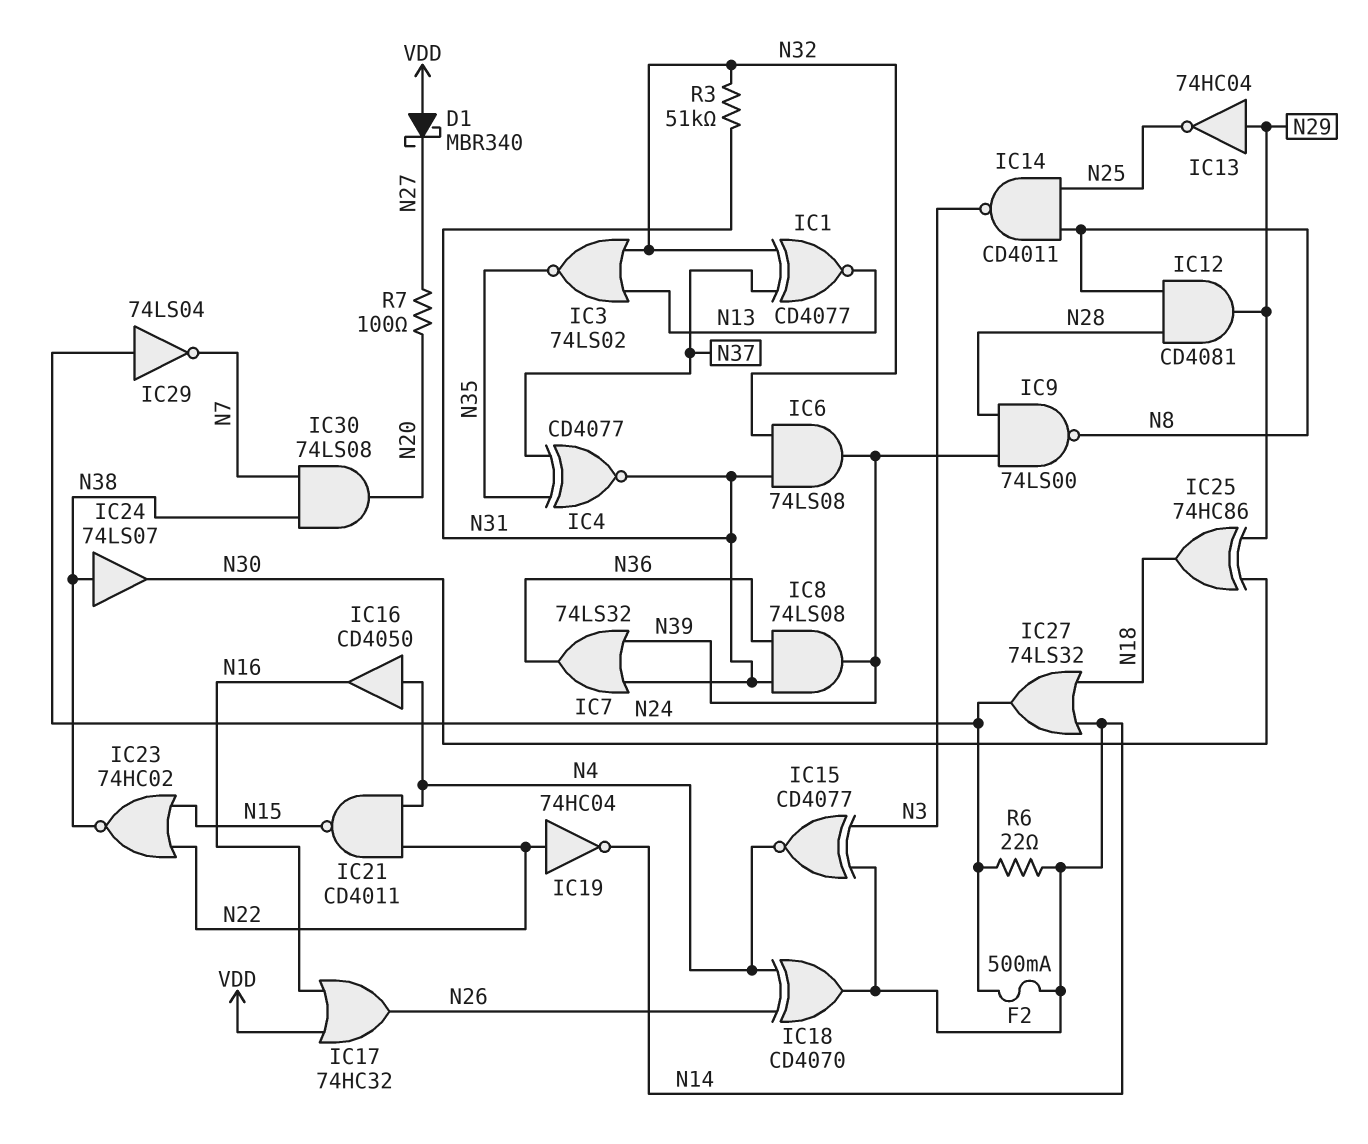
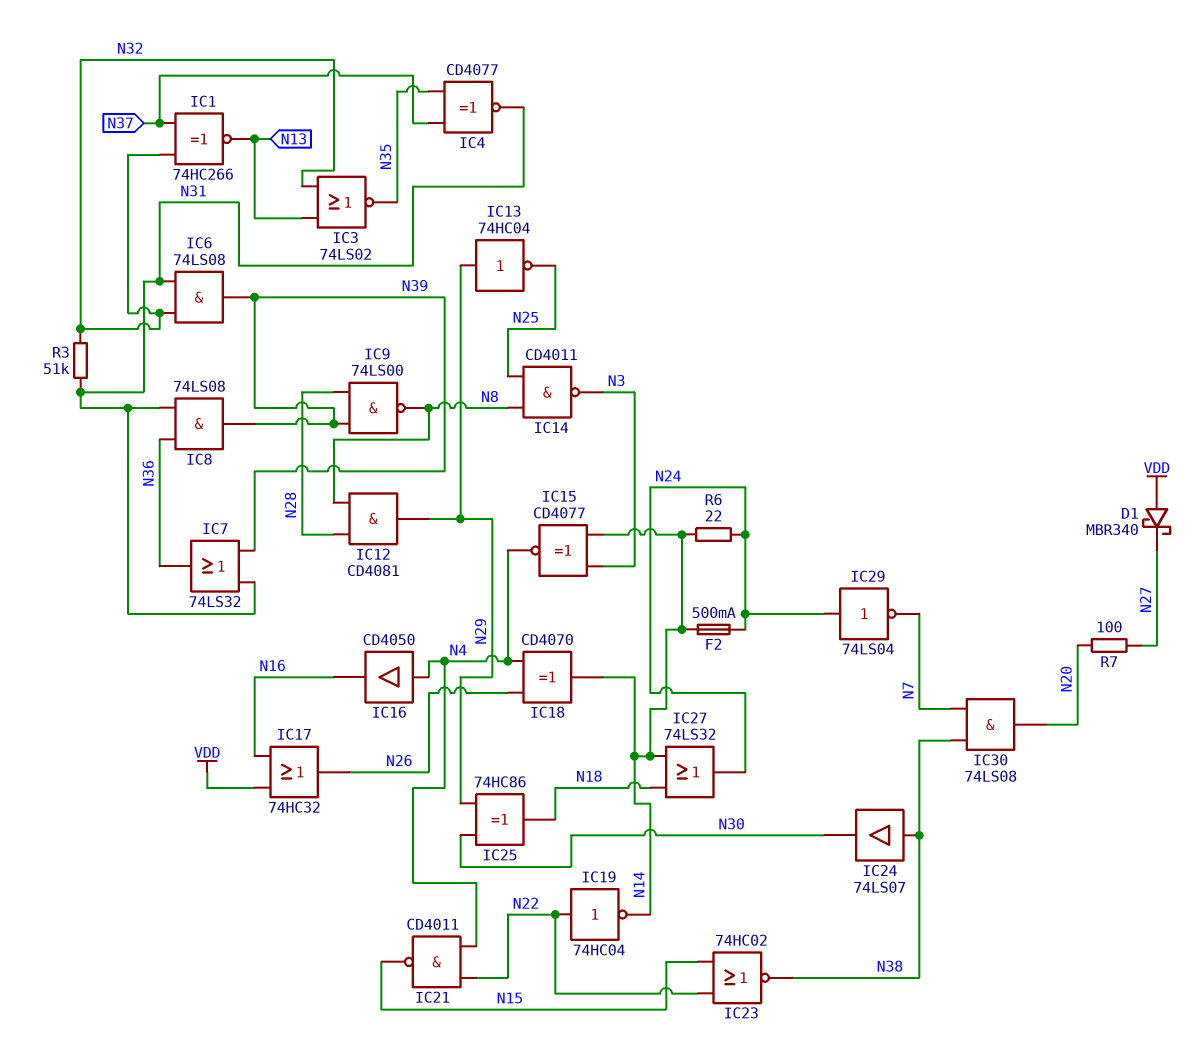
IC1: XNOR CD4077 (in N32, in N37, out N13) -> XNOR 74HC266 (in N32, in N37, out N13)

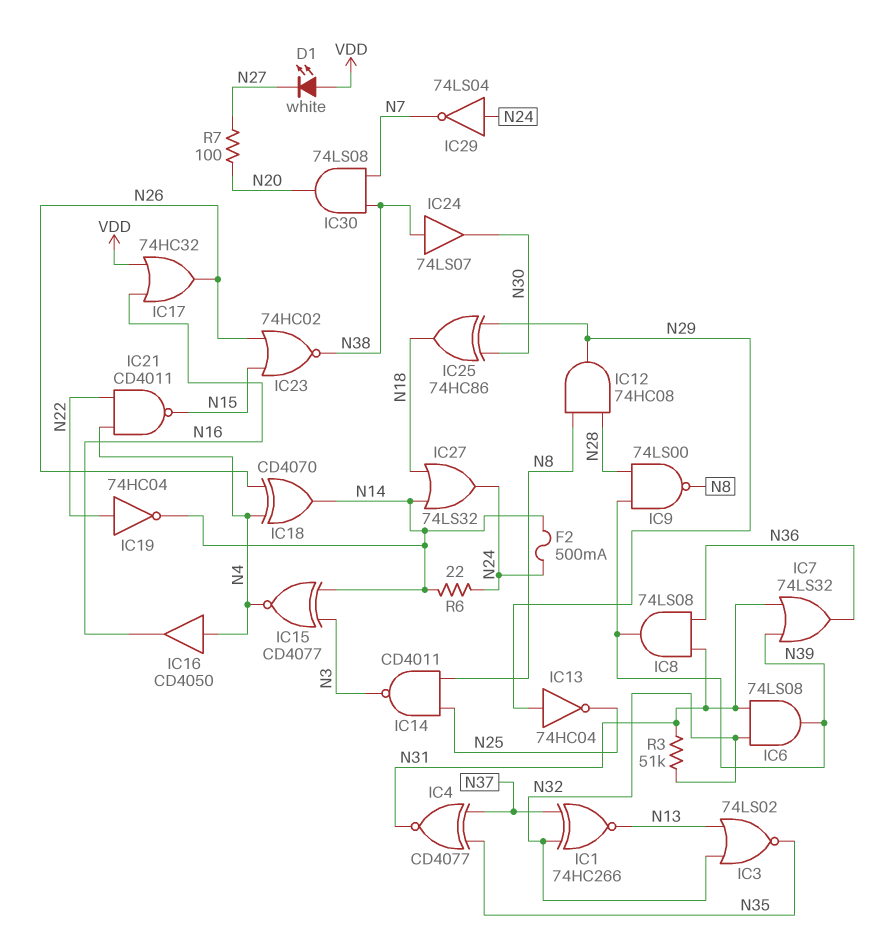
D1: schottky MBR340 (A VDD, K N27) -> LED white (A VDD, K N27)
IC12: AND CD4081 (in N8, in N28, out N29) -> AND 74HC08 (in N8, in N28, out N29)
IC23: NOR 74HC02 (in N15, in N22, out N38) -> NOR 74HC02 (in N15, in N26, out N38)

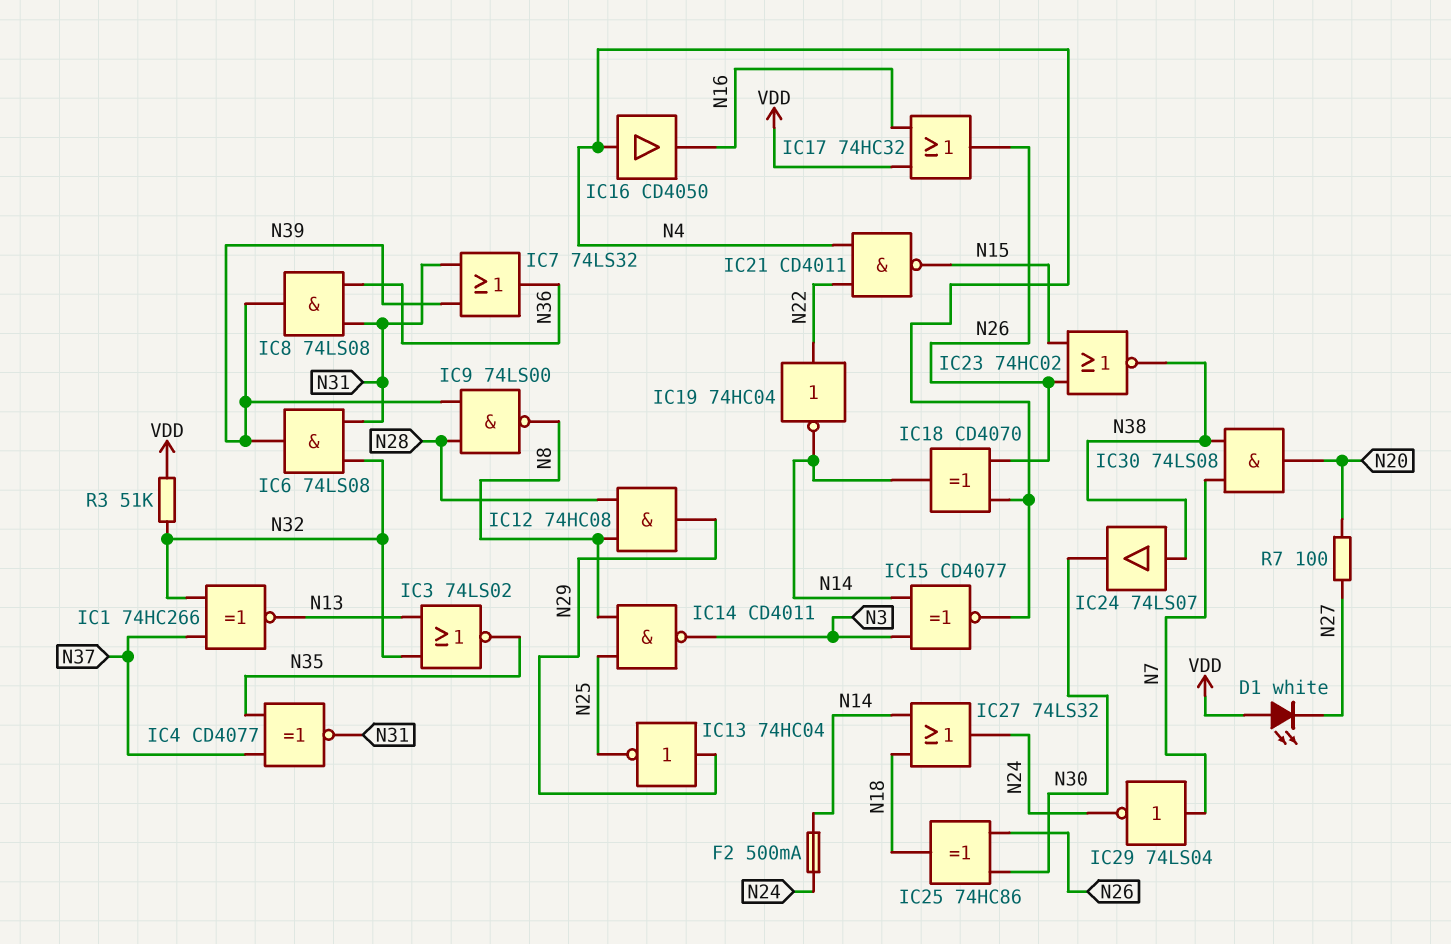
IC25: XOR 74HC86 (in N29, in N30, out N18) -> XOR 74HC86 (in N26, in N30, out N18)
IC29: NOT 74LS04 (in N24, out N7) -> NOT 74LS04 (in N7, out N24)
R3: 51k (N31, N32) -> 51k (N32, VDD)
R6: 22 (N14, N24) -> none

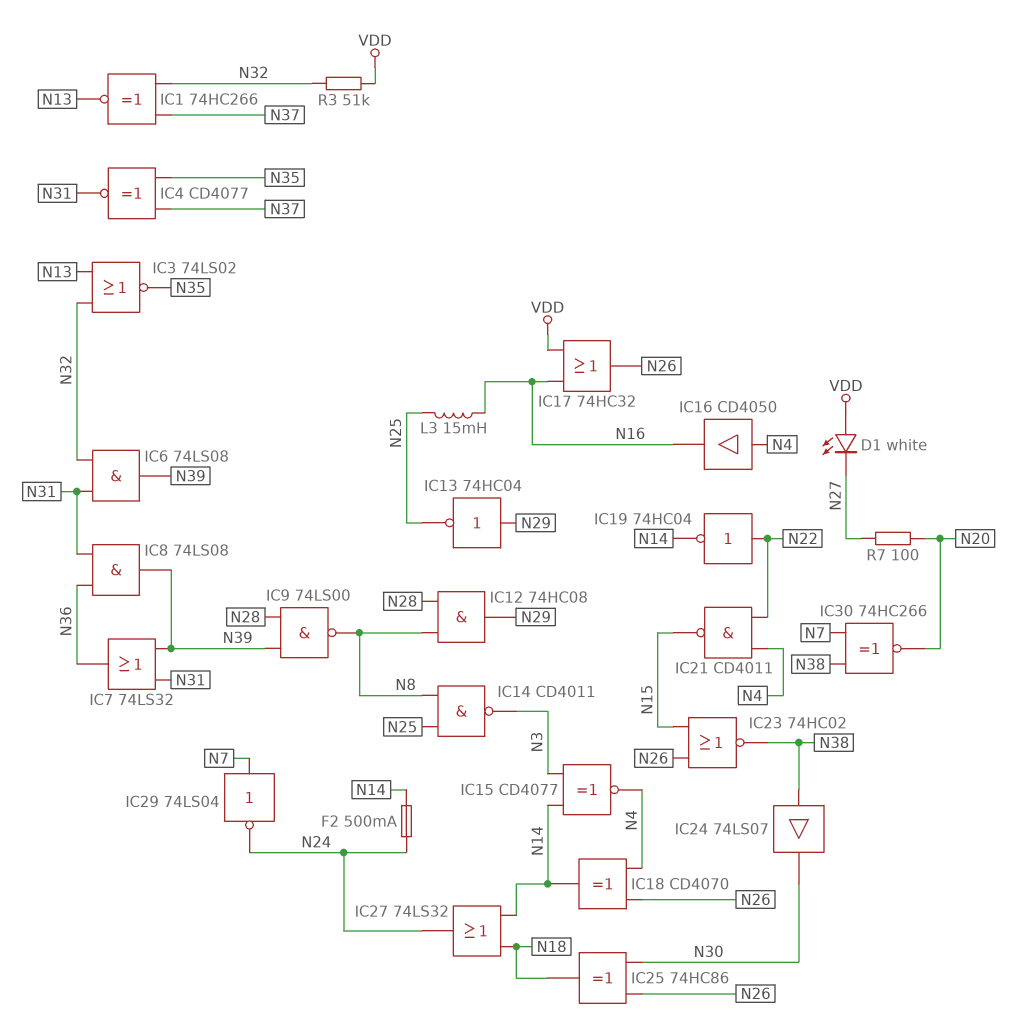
IC30: AND 74LS08 (in N7, in N38, out N20) -> XNOR 74HC266 (in N7, in N38, out N20)
L3: none -> 15mH (N16, N25)

